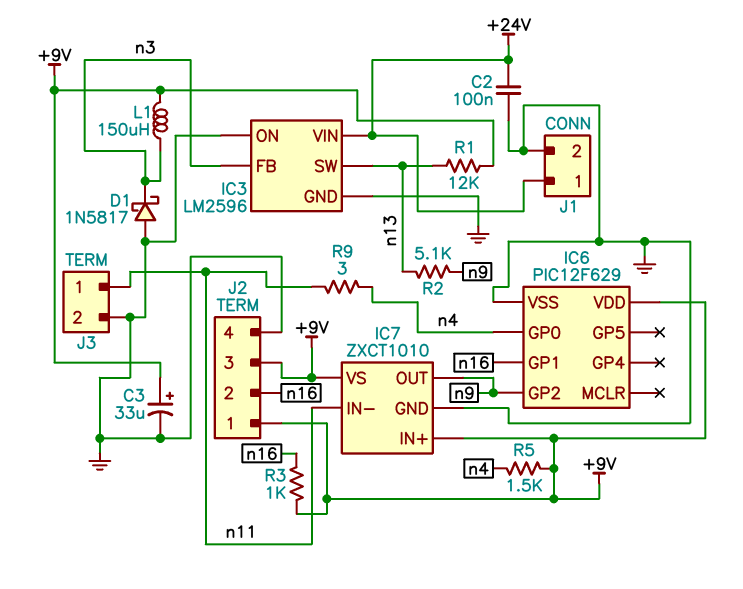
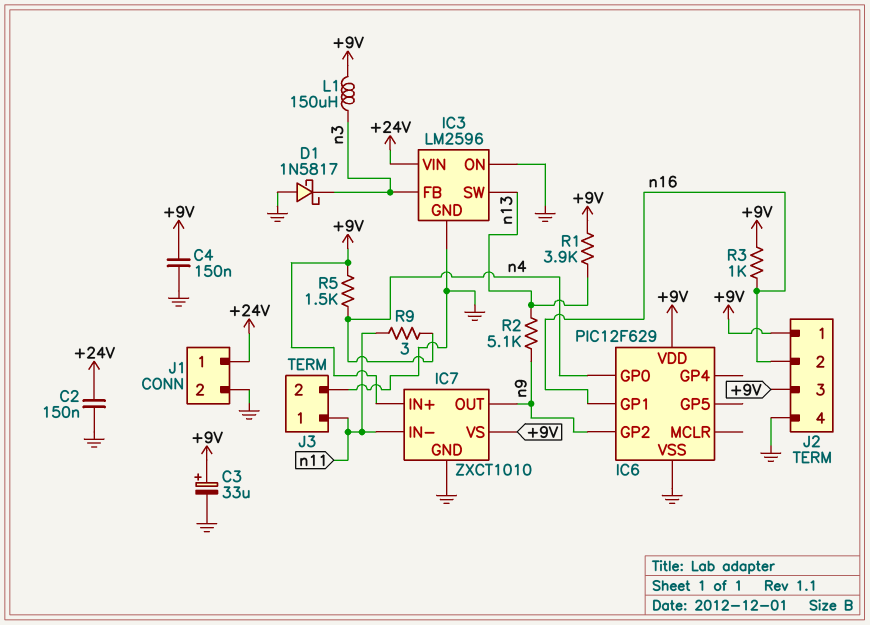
C2: 100nF (+24V, GND) -> 150nF (+24V, GND)
C4: none -> 150nF (+9V, GND)
R1: 12k (+9V, n13) -> 3.9k (+9V, n13)

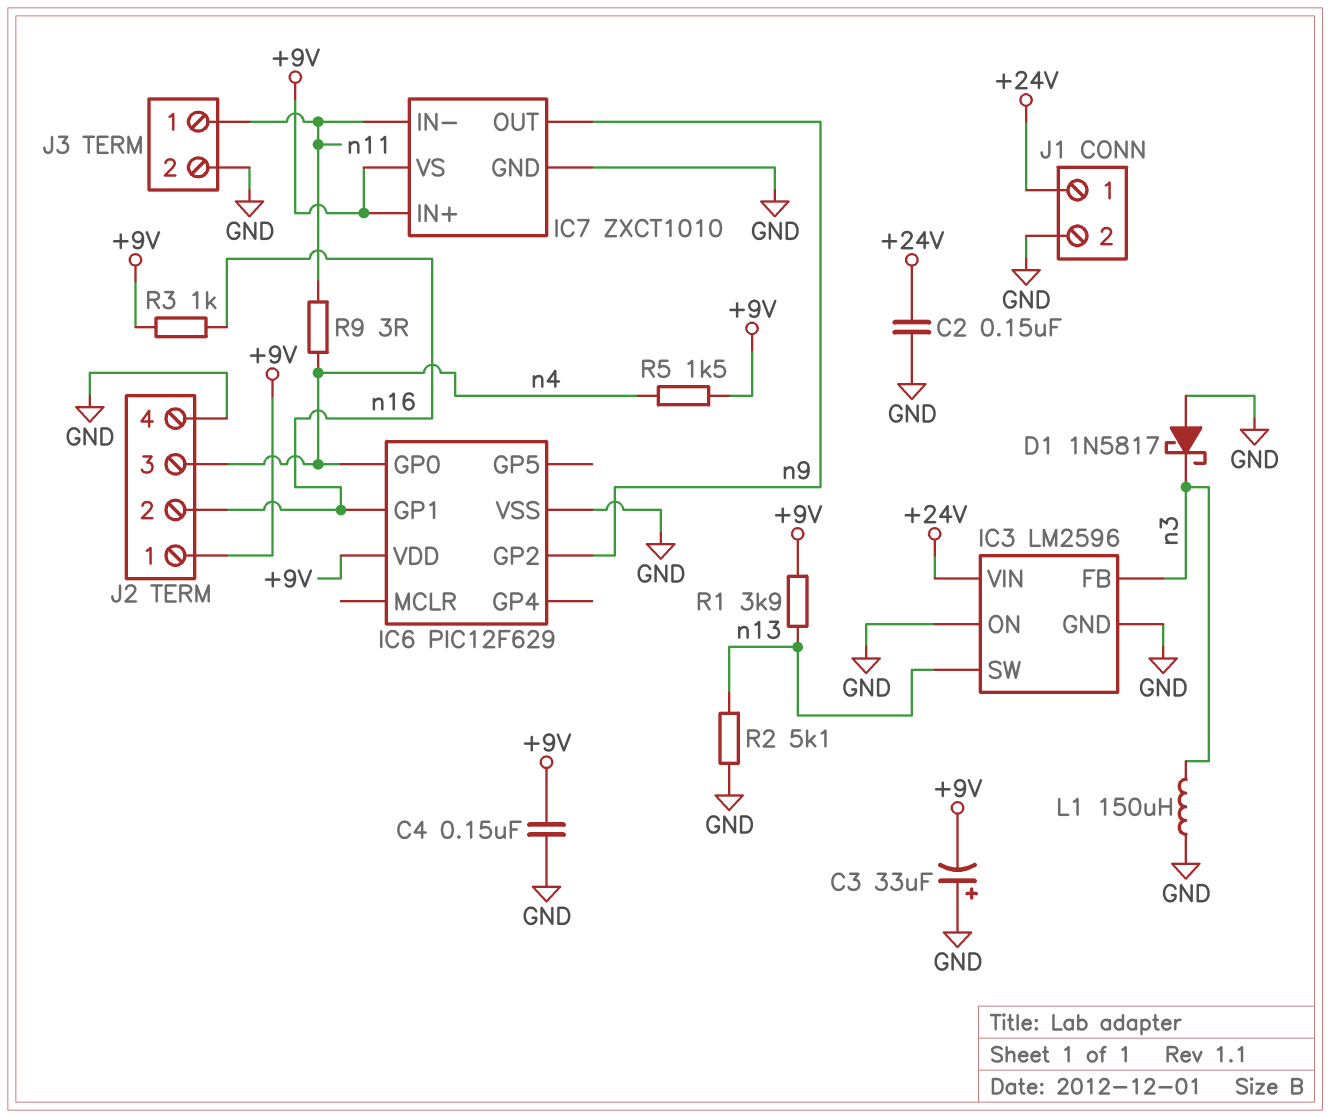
C3: 33uF (plus +9V, minus GND) -> 33uF (plus GND, minus +9V)
J2 pin 3: +9V -> n4
L1: 150uH (+9V, n3) -> 150uH (GND, n3)
R2: 5.1k (n9, n13) -> 5.1k (GND, n13)

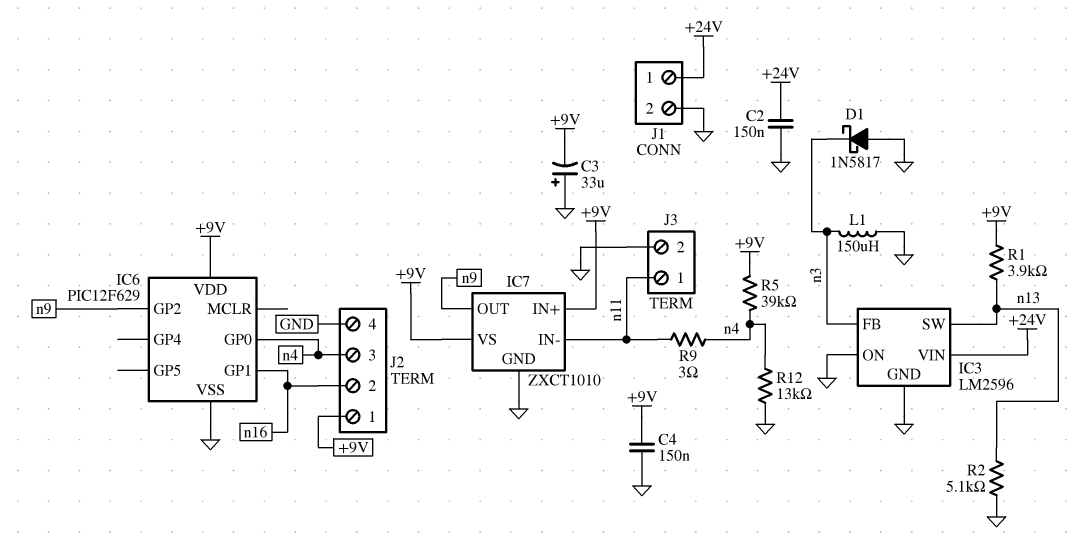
R3: 1k (+9V, n16) -> none
R5: 1.5k (+9V, n4) -> 39k (+9V, n4)
R12: none -> 13k (GND, n4)

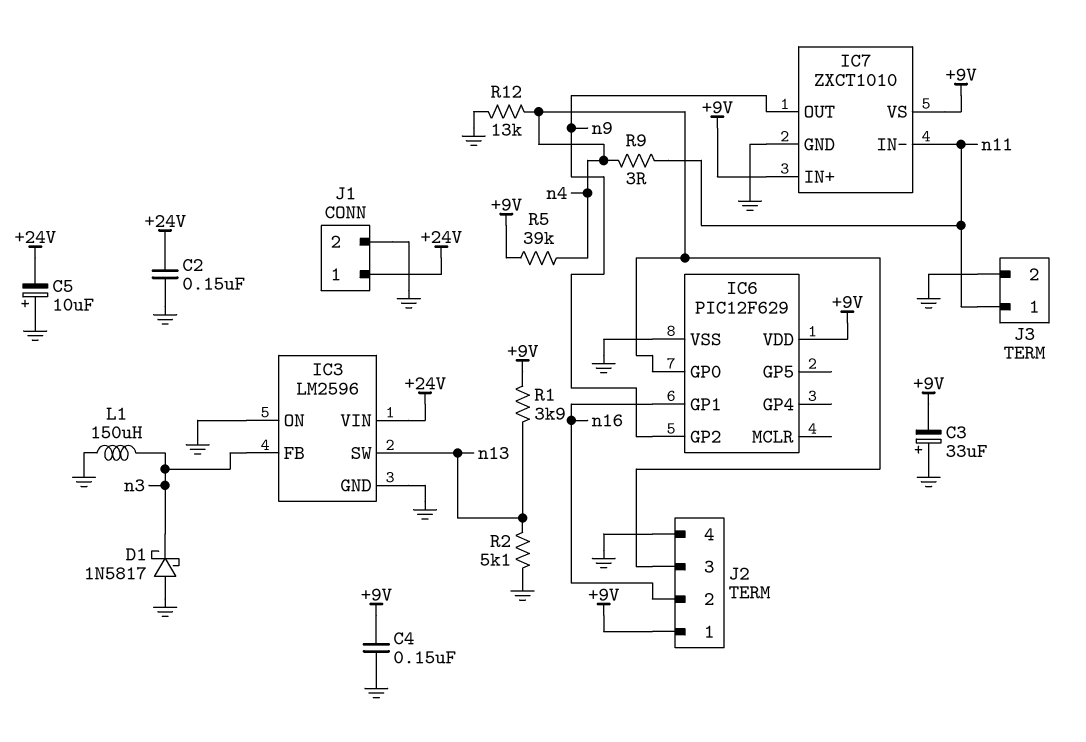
C5: none -> 10uF (plus GND, minus +24V)

